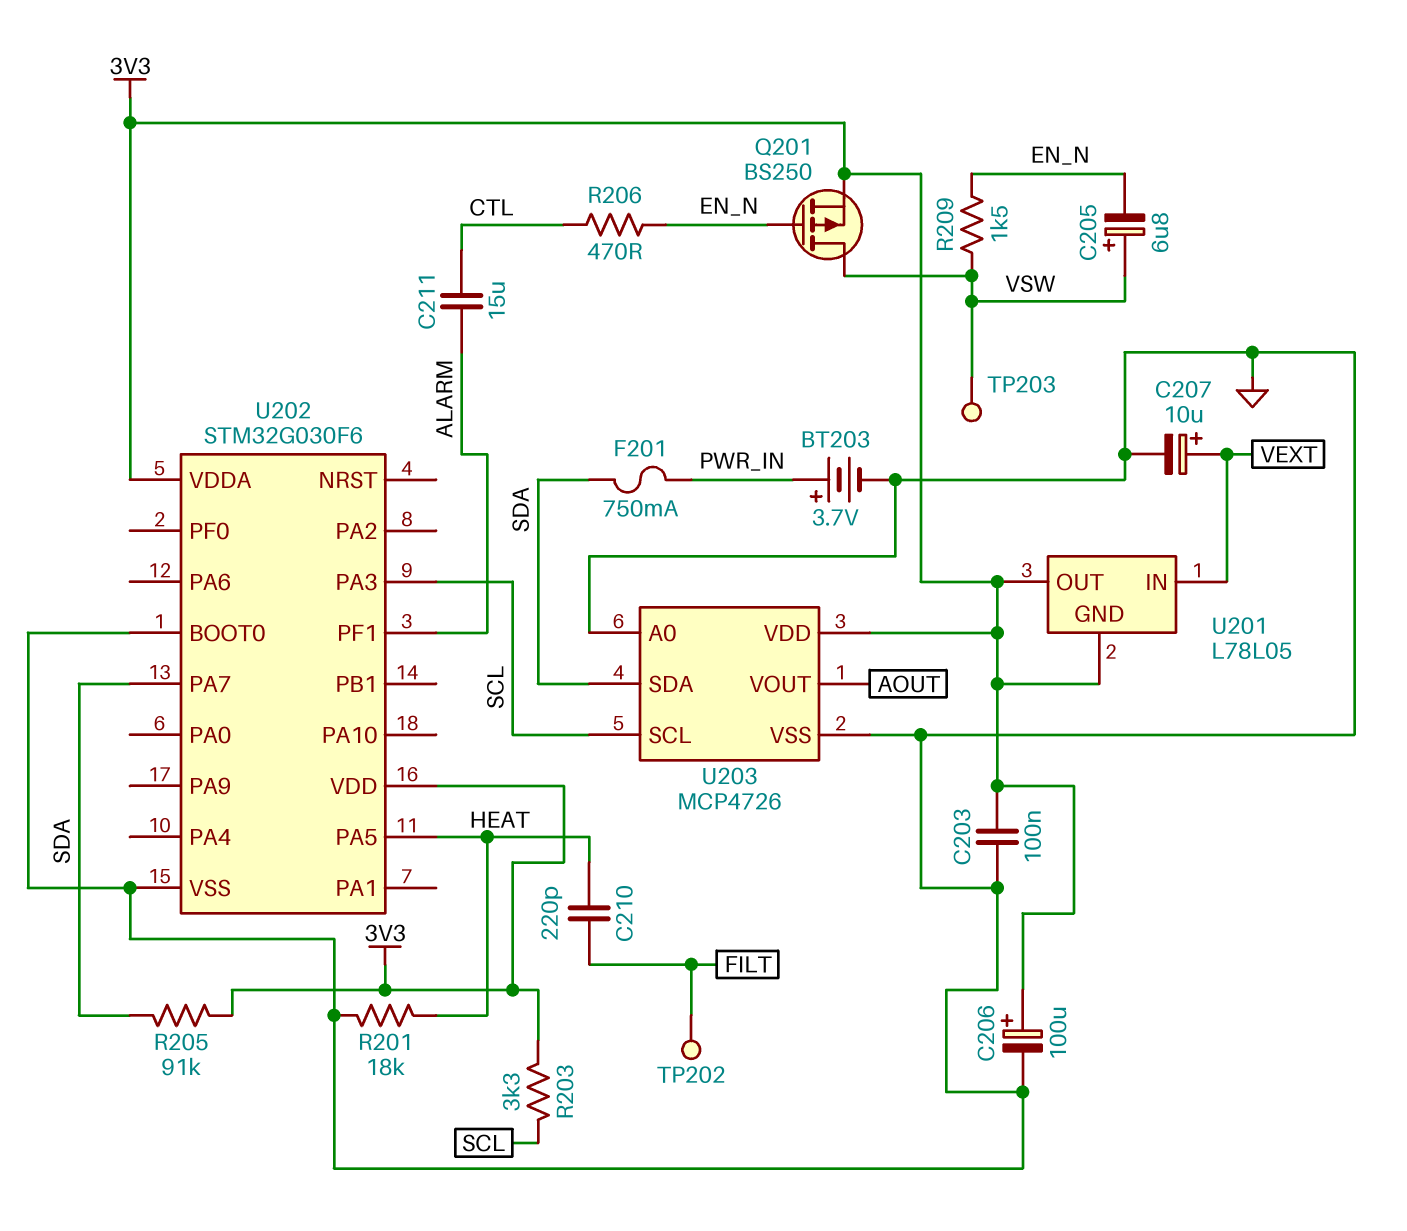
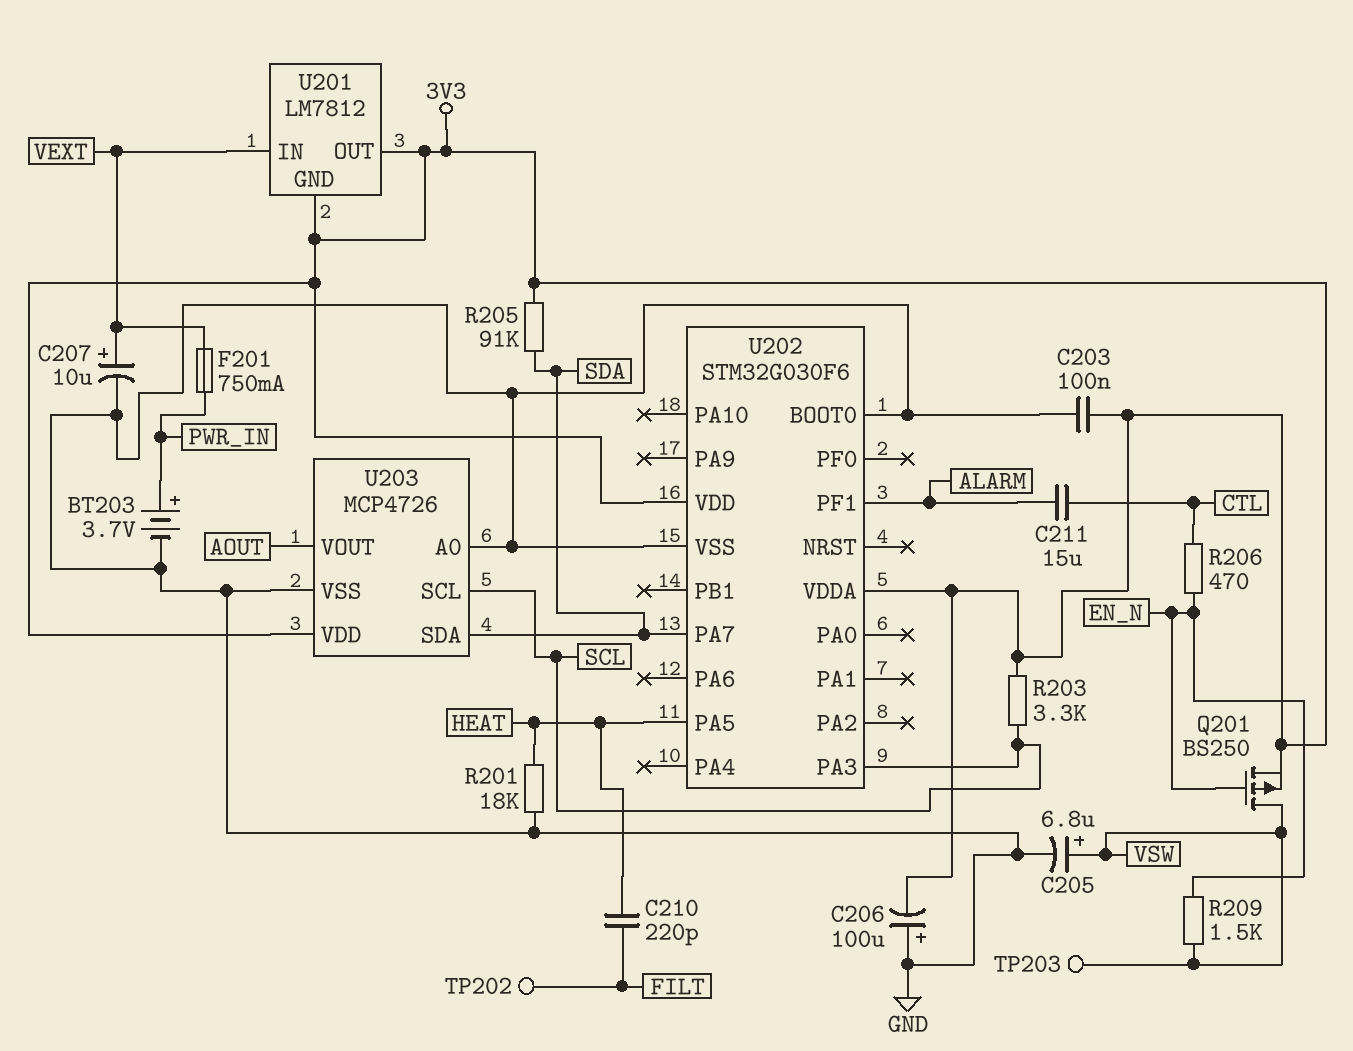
C205: 6.8uF (plus VSW, minus EN_N) -> 6.8uF (plus VSW, minus GND)
C206: 100uF (plus 3V3, minus GND) -> 100uF (plus GND, minus 3V3)
F201: 750mA (PWR_IN, SDA) -> 750mA (PWR_IN, VEXT)
U201: L78L05 -> LM7812

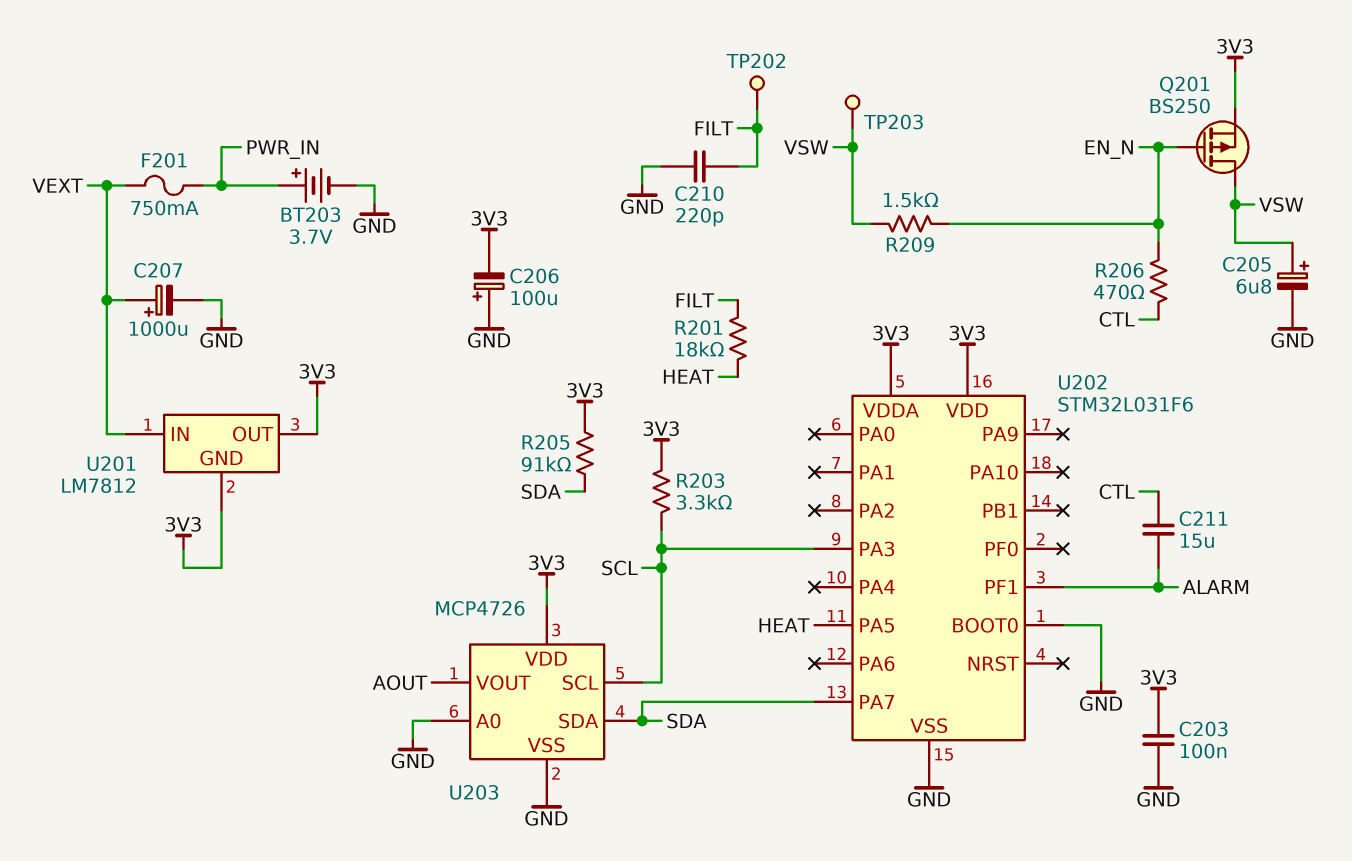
C207: 10uF (plus VEXT, minus GND) -> 1000uF (plus VEXT, minus GND)
C210: 220pF (FILT, HEAT) -> 220pF (FILT, GND)
R201: 18k (GND, HEAT) -> 18k (FILT, HEAT)
U202: STM32G030F6 -> STM32L031F6

